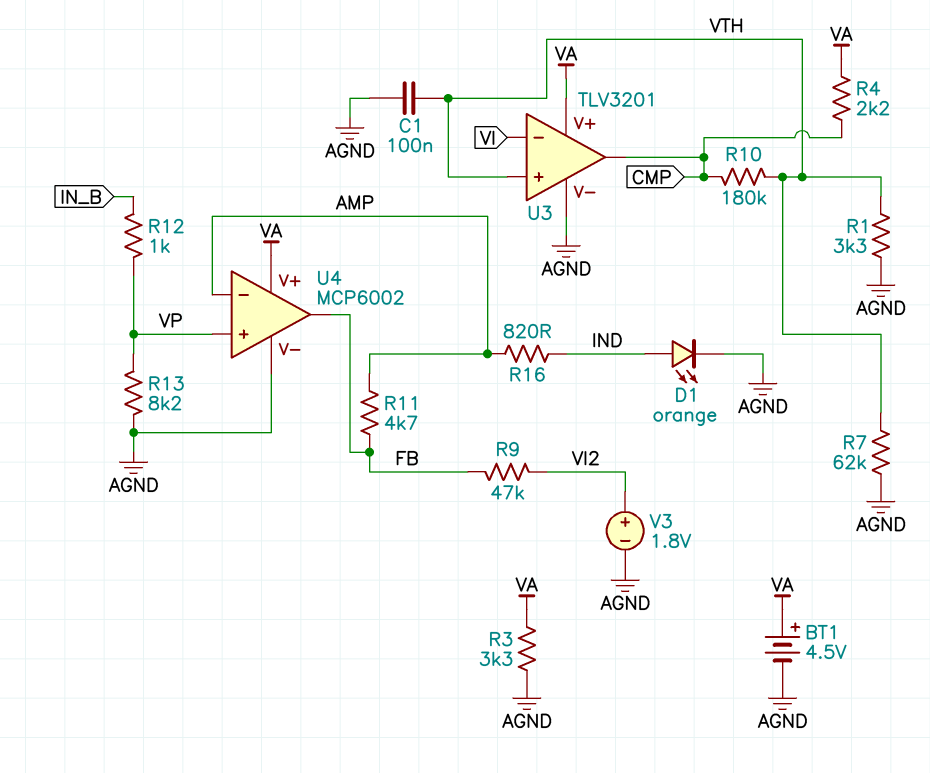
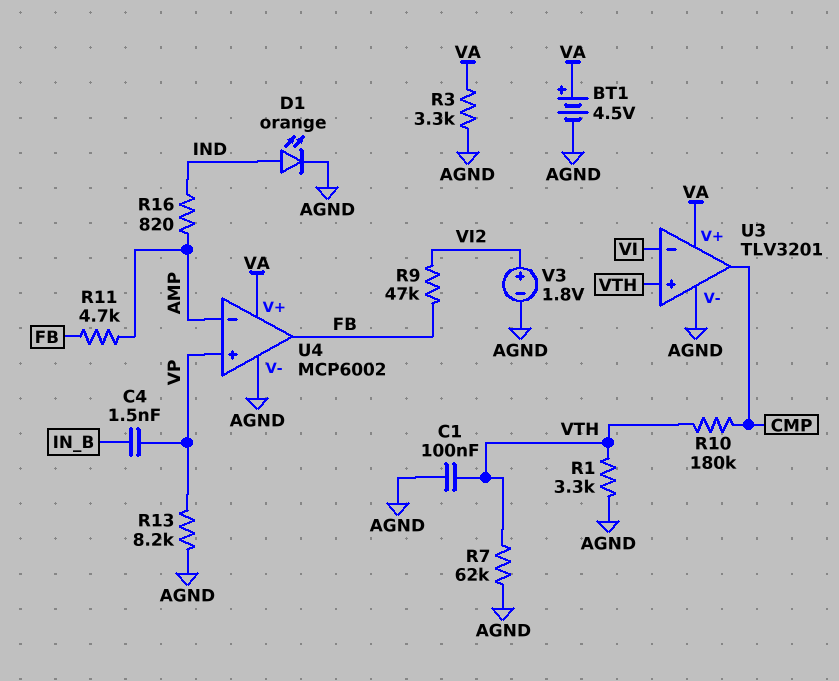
C4: none -> 1.5nF (IN_B, VP)
R4: 2.2k (CMP, VA) -> none
R12: 1k (IN_B, VP) -> none

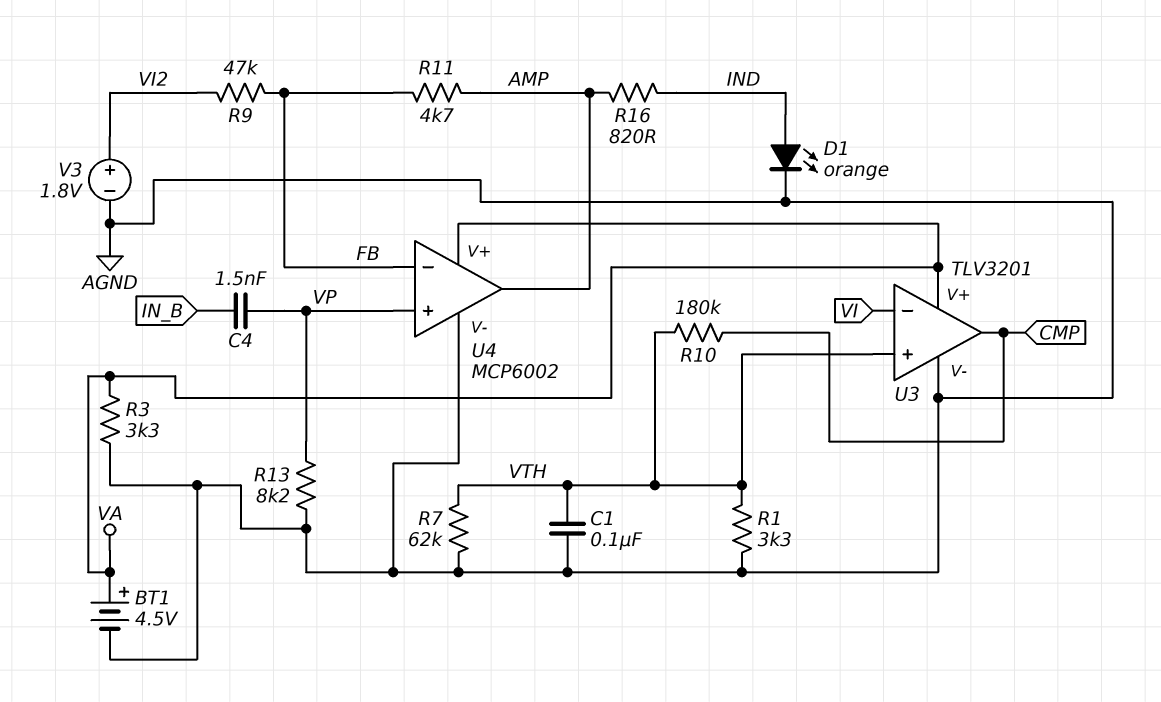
U4 pin in-: AMP -> FB
U4 pin out: FB -> AMP

